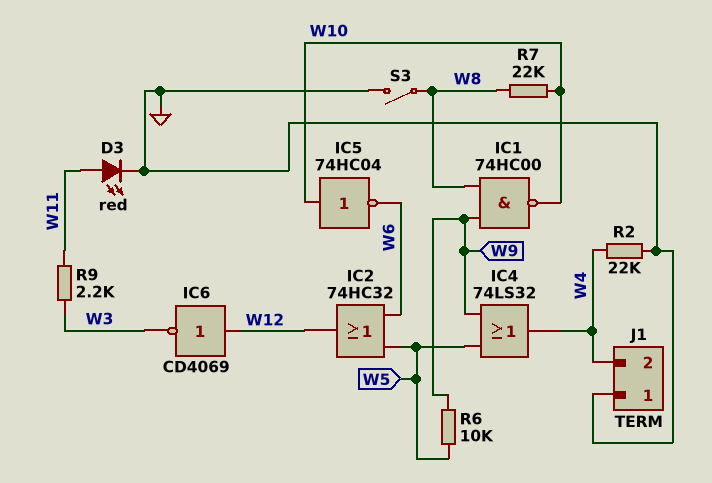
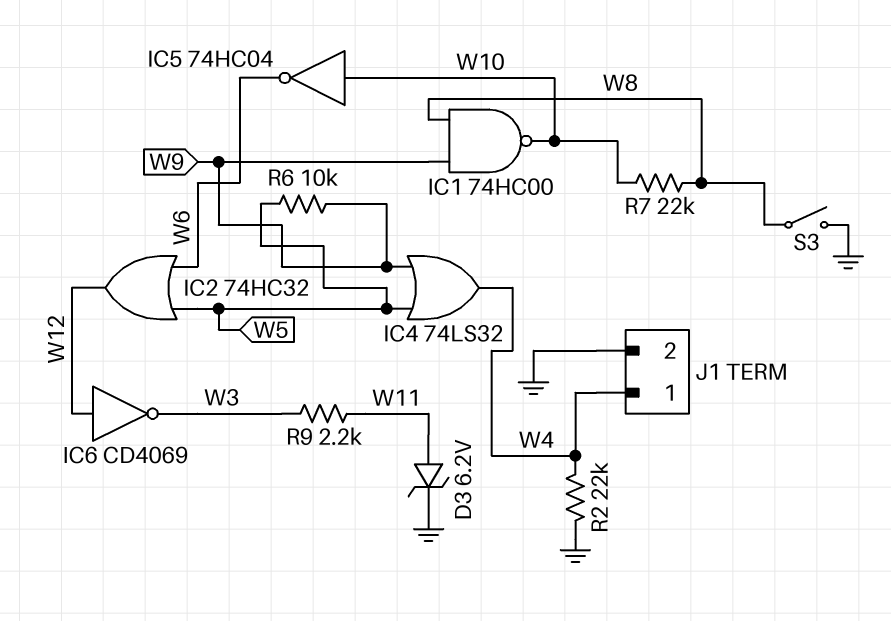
D3: LED red (A W11, K GND) -> zener 6.2V (A W11, K GND)
J1 pin 1: GND -> W4
J1 pin 2: W4 -> GND

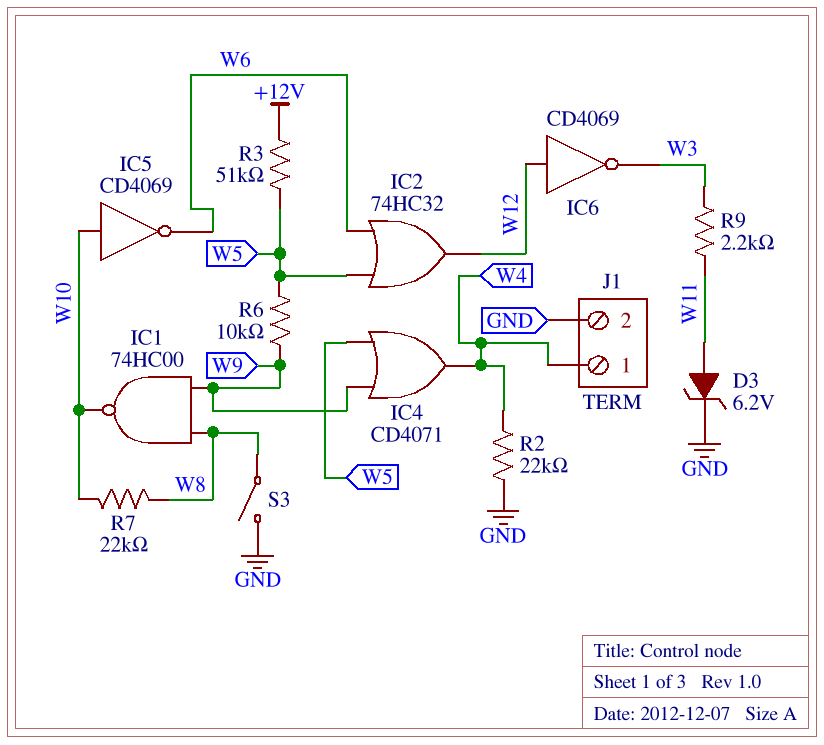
IC4: OR 74LS32 (in W5, in W9, out W4) -> OR CD4071 (in W5, in W9, out W4)
IC5: NOT 74HC04 (in W10, out W6) -> NOT CD4069 (in W10, out W6)
R3: none -> 51k (+12V, W5)

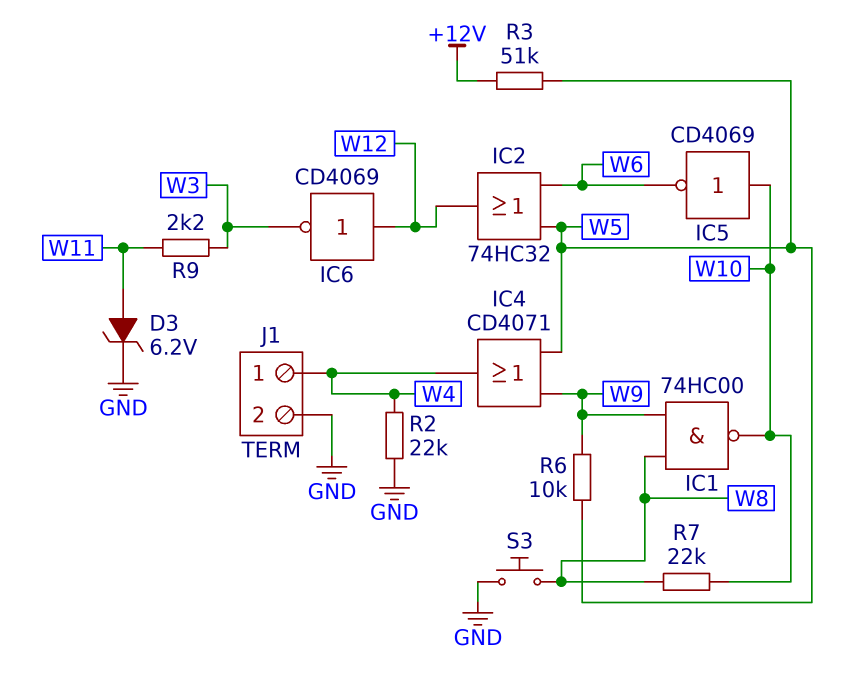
S3: switch (GND, W8) -> button (GND, W8)

